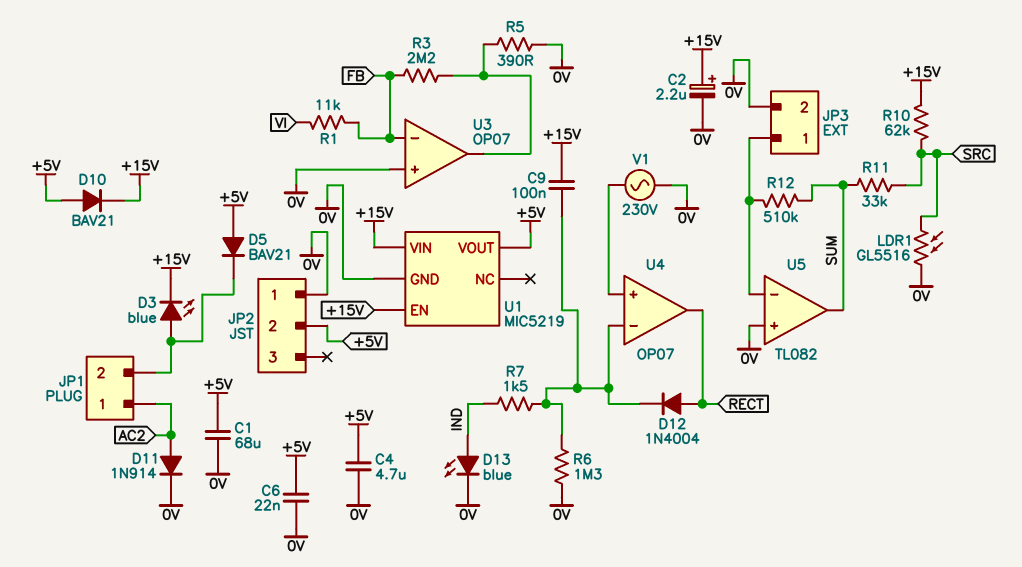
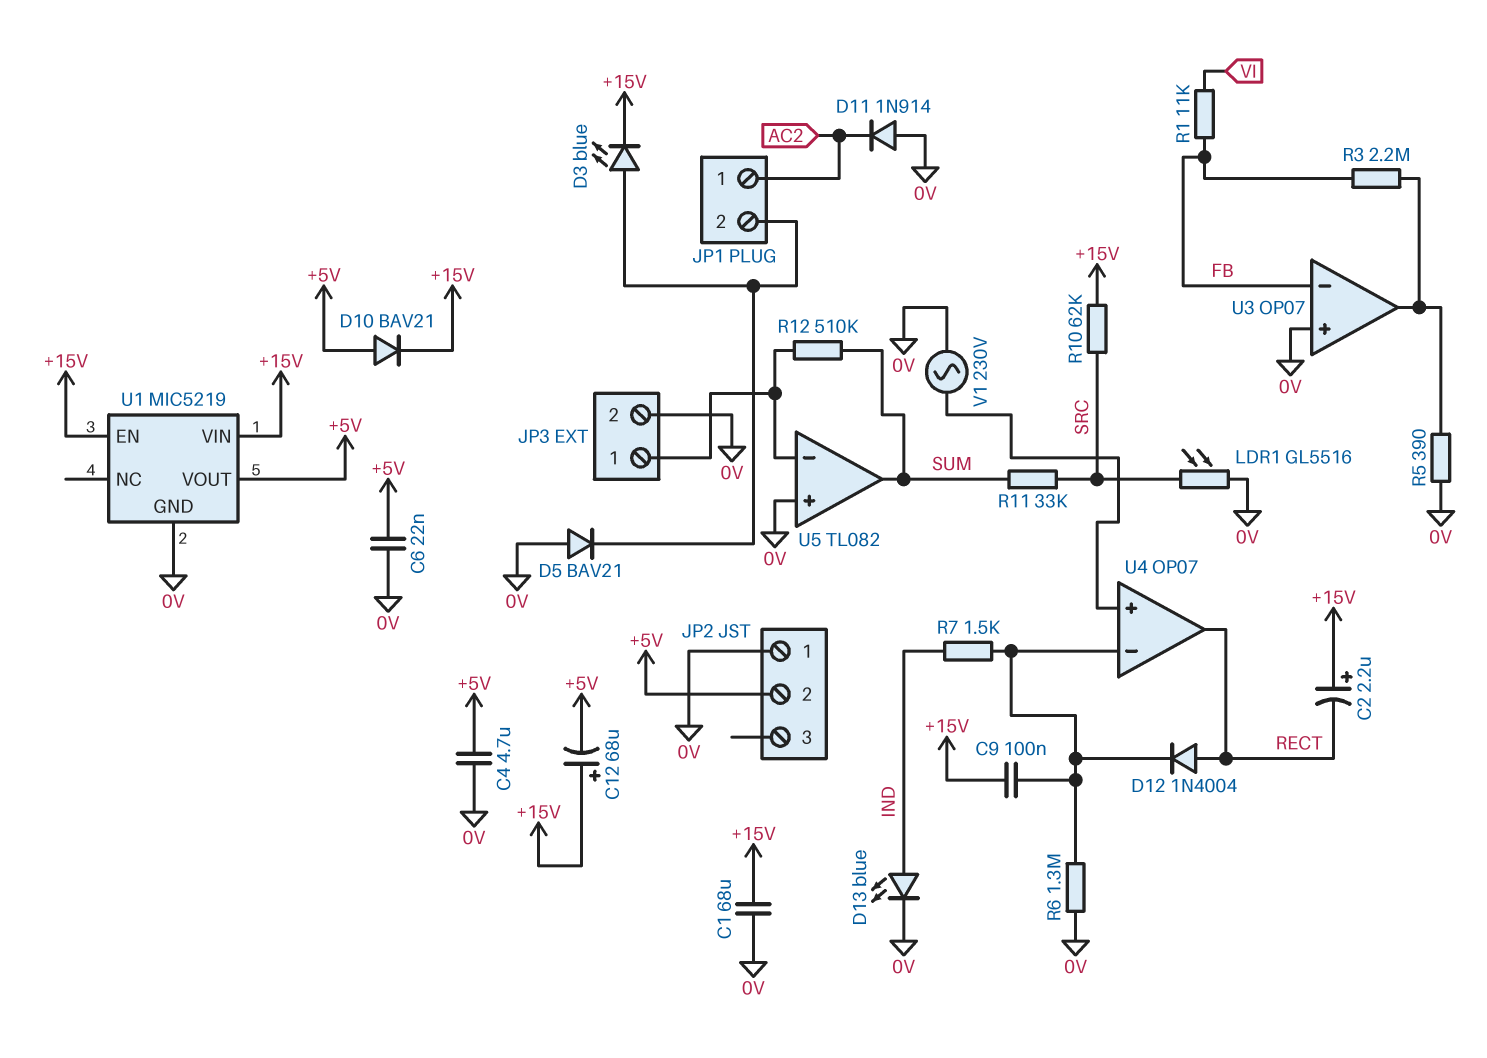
C1: 68uF (+5V, 0V) -> 68uF (+15V, 0V)
C2: 2.2uF (plus +15V, minus 0V) -> 2.2uF (plus +15V, minus RECT)
C12: none -> 68uF (plus +15V, minus +5V)
D5: diode BAV21 (A +5V, K JP1/2) -> diode BAV21 (A 0V, K JP1/2)
D11: diode 1N914 (A AC2, K 0V) -> diode 1N914 (A 0V, K AC2)

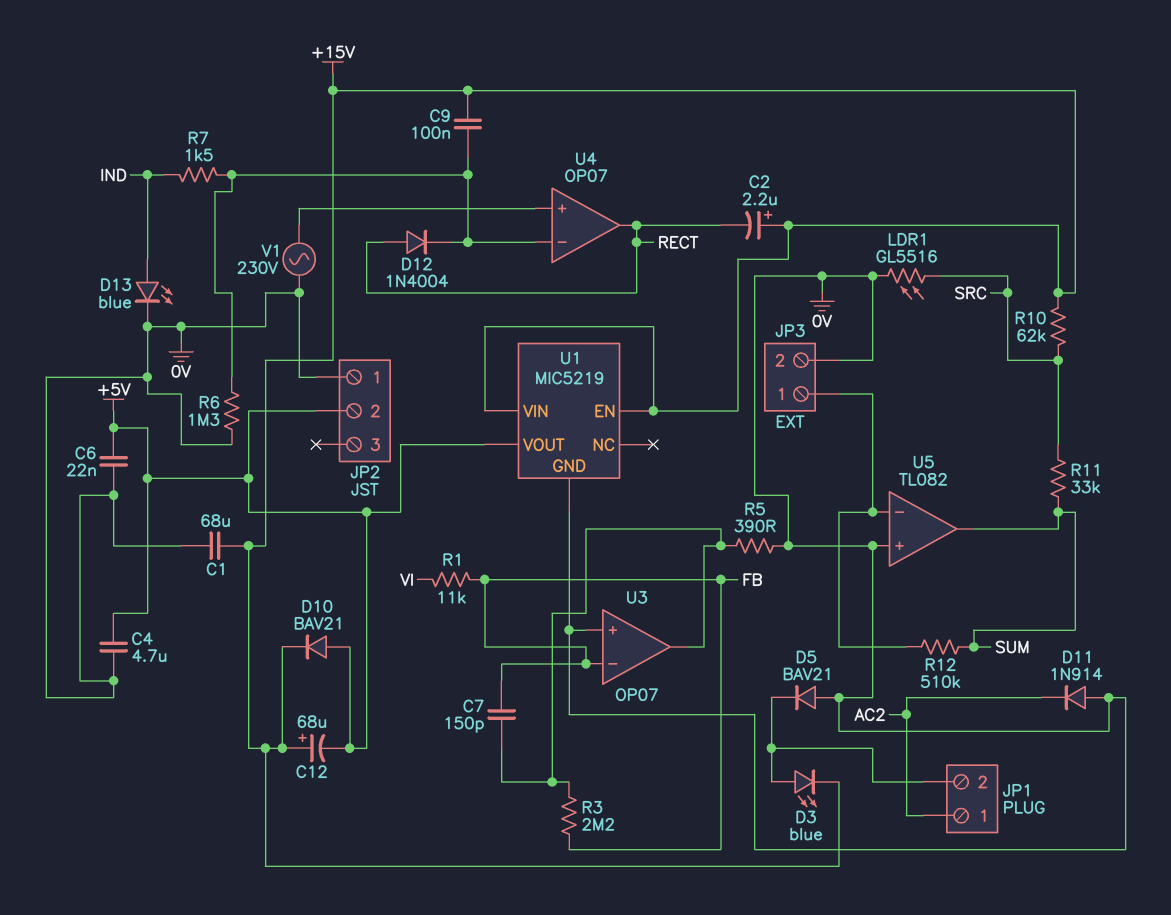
C7: none -> 150pF (FB, U3/out)

